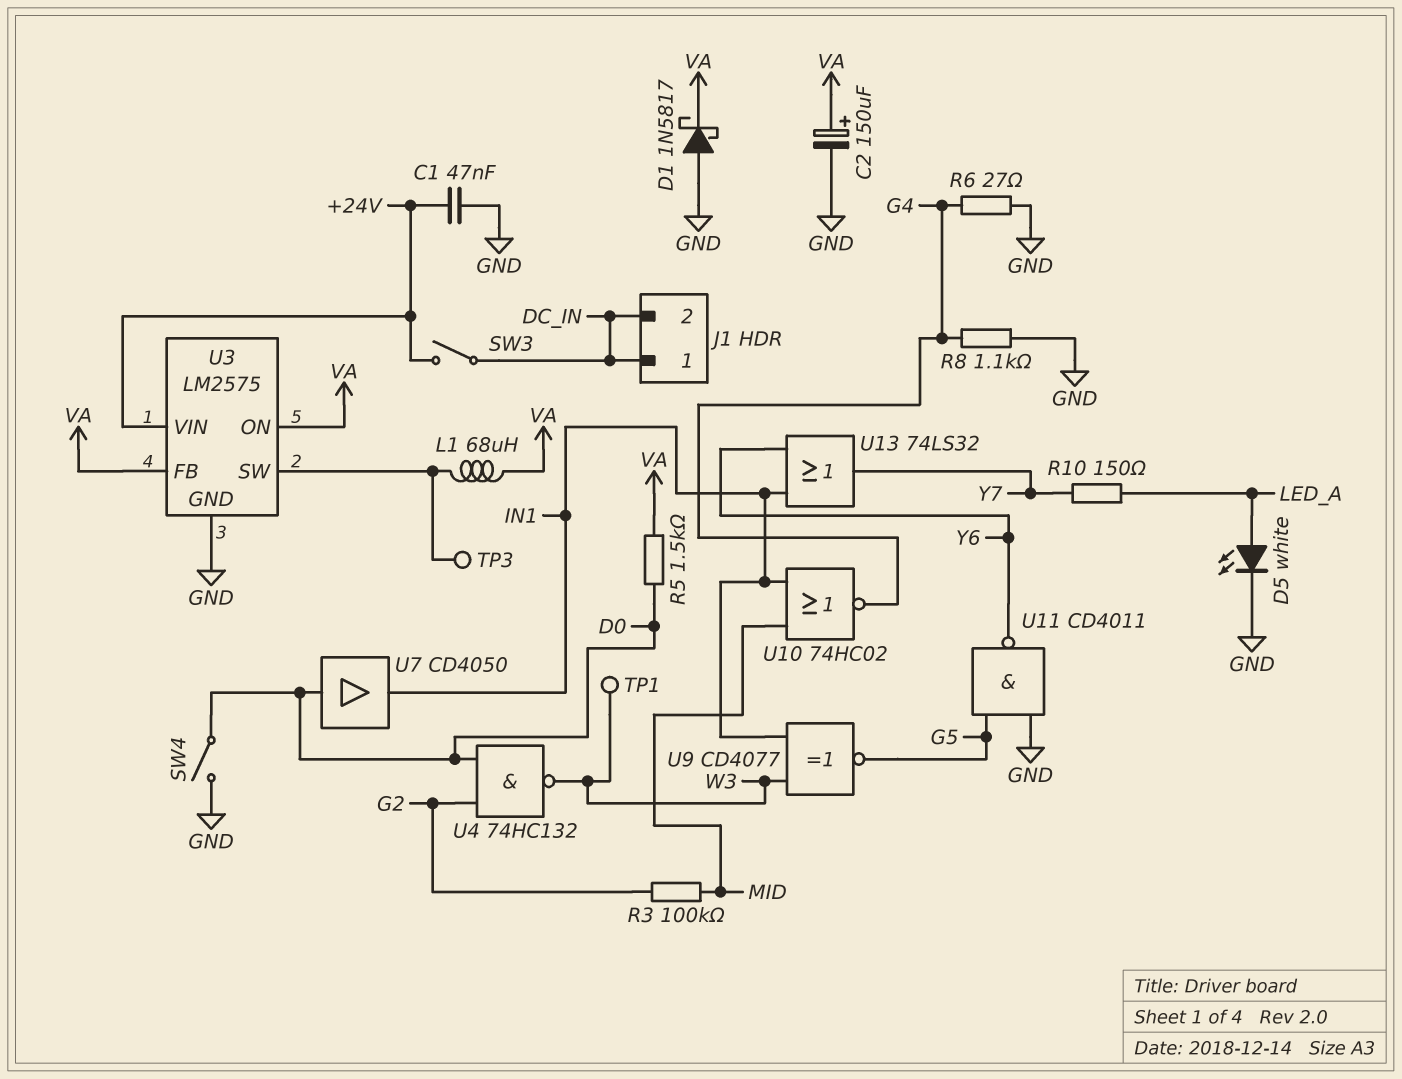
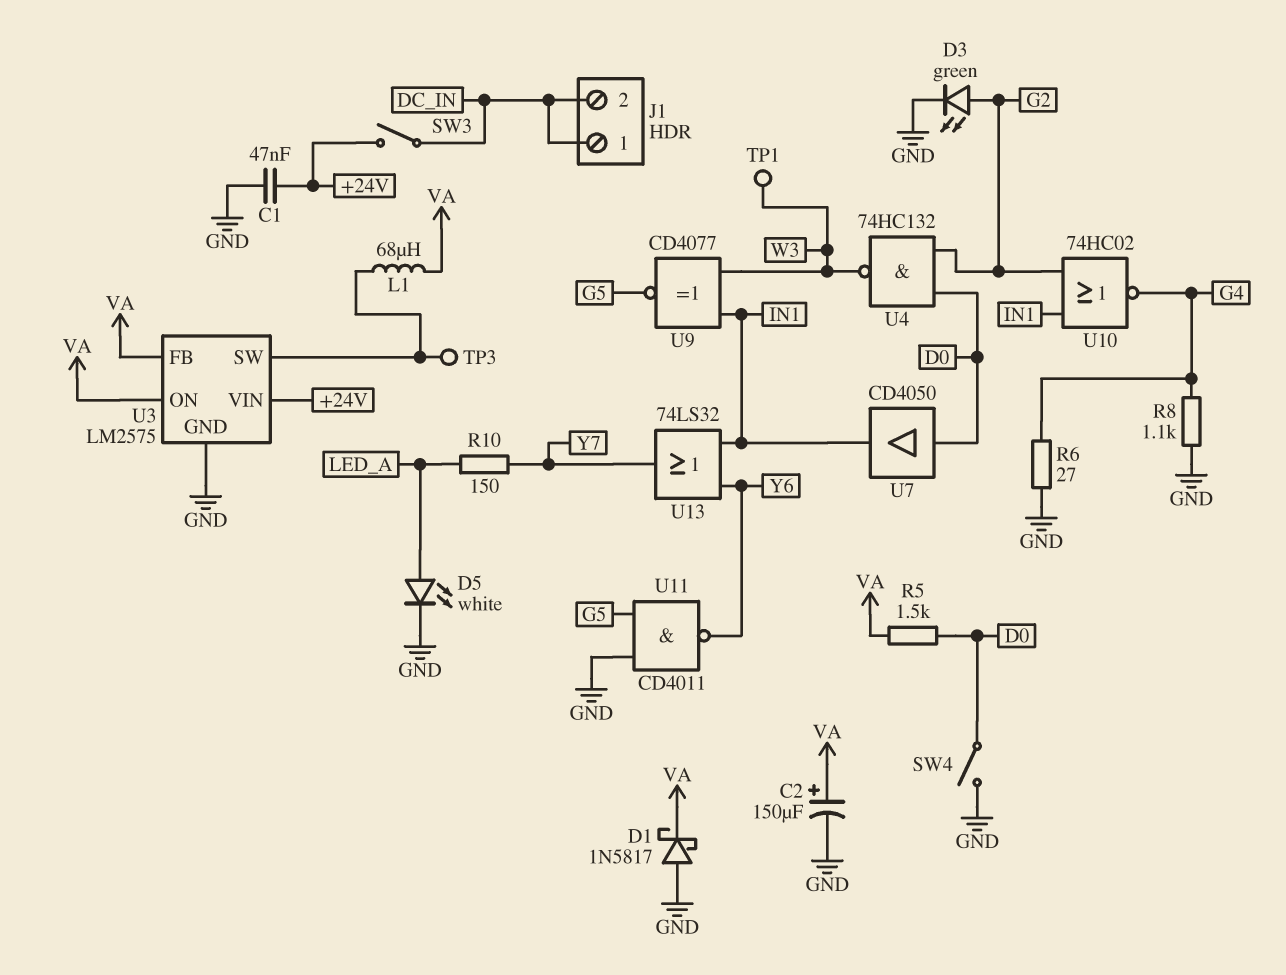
D3: none -> LED green (A G2, K GND)
R3: 100k (G2, MID) -> none
U10: NOR 74HC02 (in IN1, in MID, out G4) -> NOR 74HC02 (in G2, in IN1, out G4)

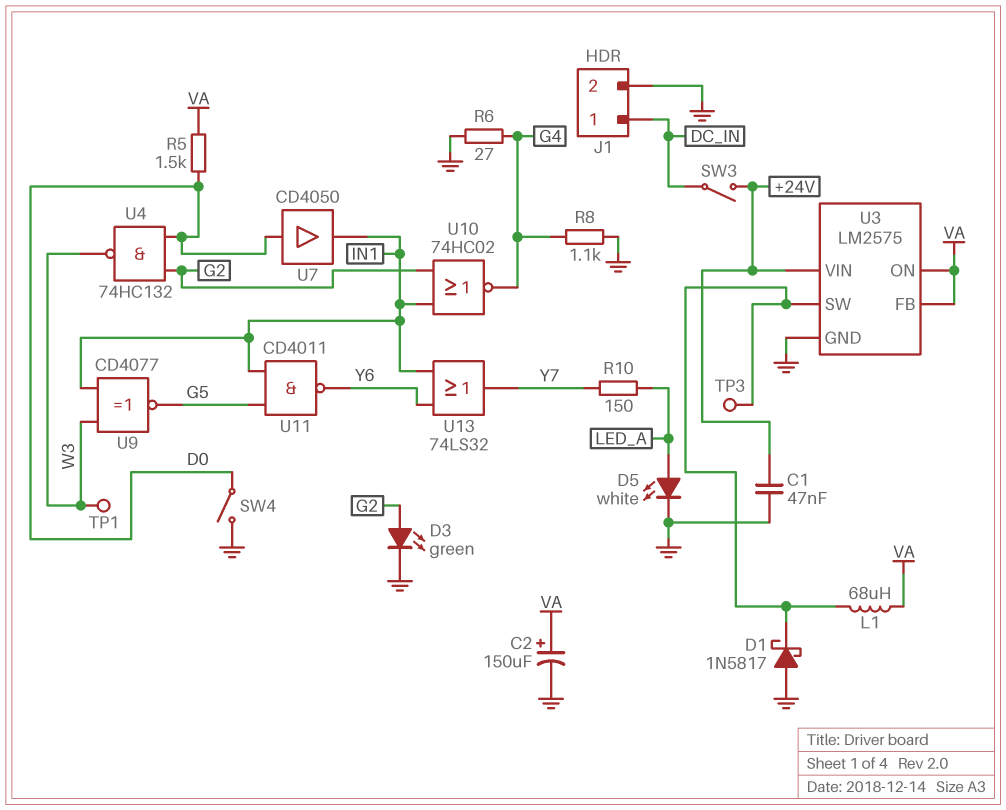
D1: schottky 1N5817 (A GND, K VA) -> schottky 1N5817 (A GND, K U3/SW)
J1 pin 2: DC_IN -> GND
U11: NAND CD4011 (in G5, in GND, out Y6) -> NAND CD4011 (in G5, in IN1, out Y6)

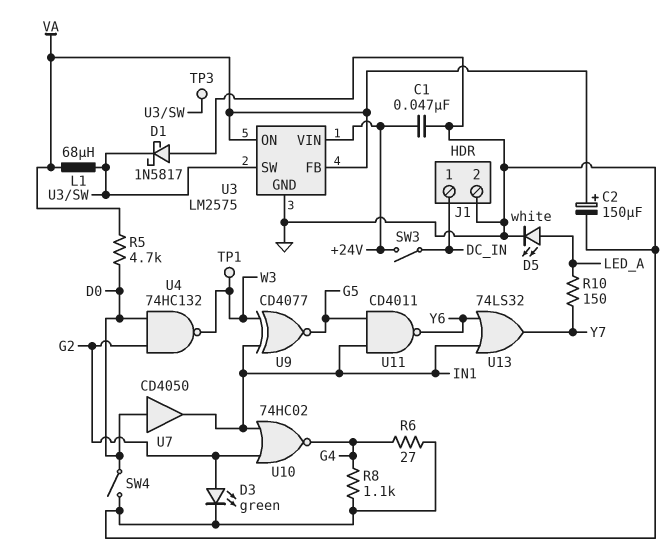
R5: 1.5k (D0, VA) -> 4.7k (D0, VA)

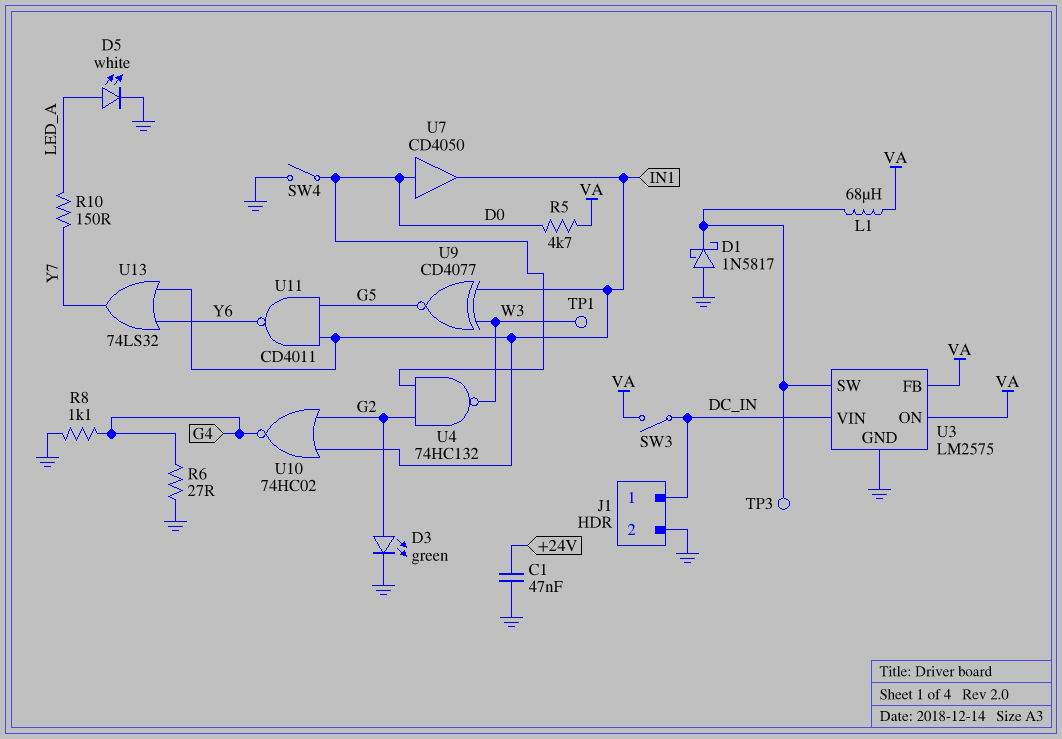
C2: 150uF (plus VA, minus GND) -> none
SW3: switch (+24V, DC_IN) -> switch (DC_IN, VA)
U3 pin VIN: +24V -> DC_IN

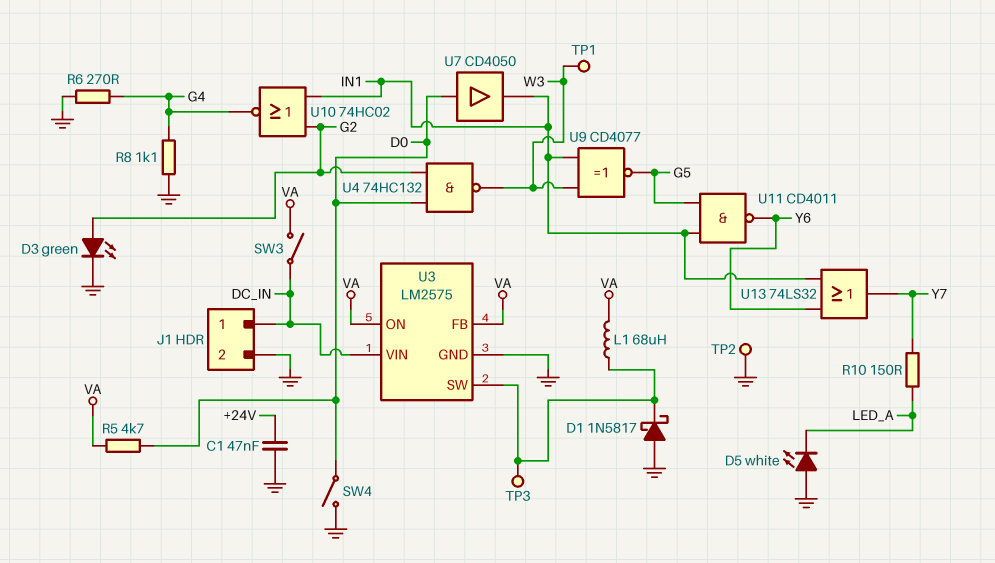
D5: LED white (A LED_A, K GND) -> LED white (A GND, K LED_A)
R6: 27 (G4, GND) -> 270 (G4, GND)
TP2: none -> test point (GND)

